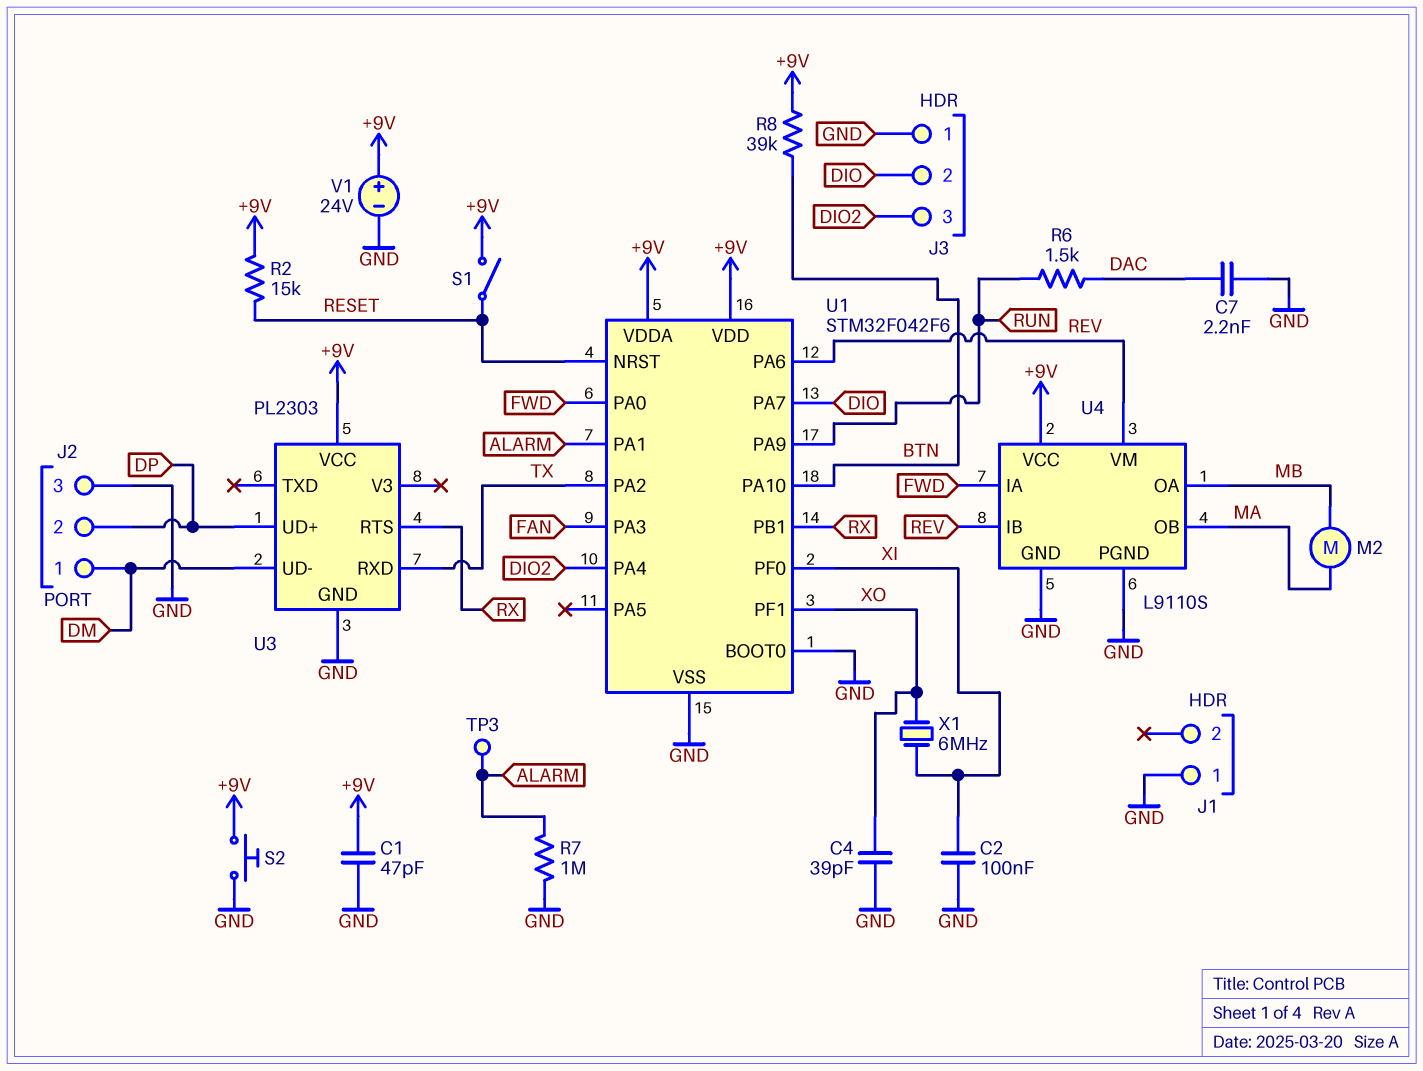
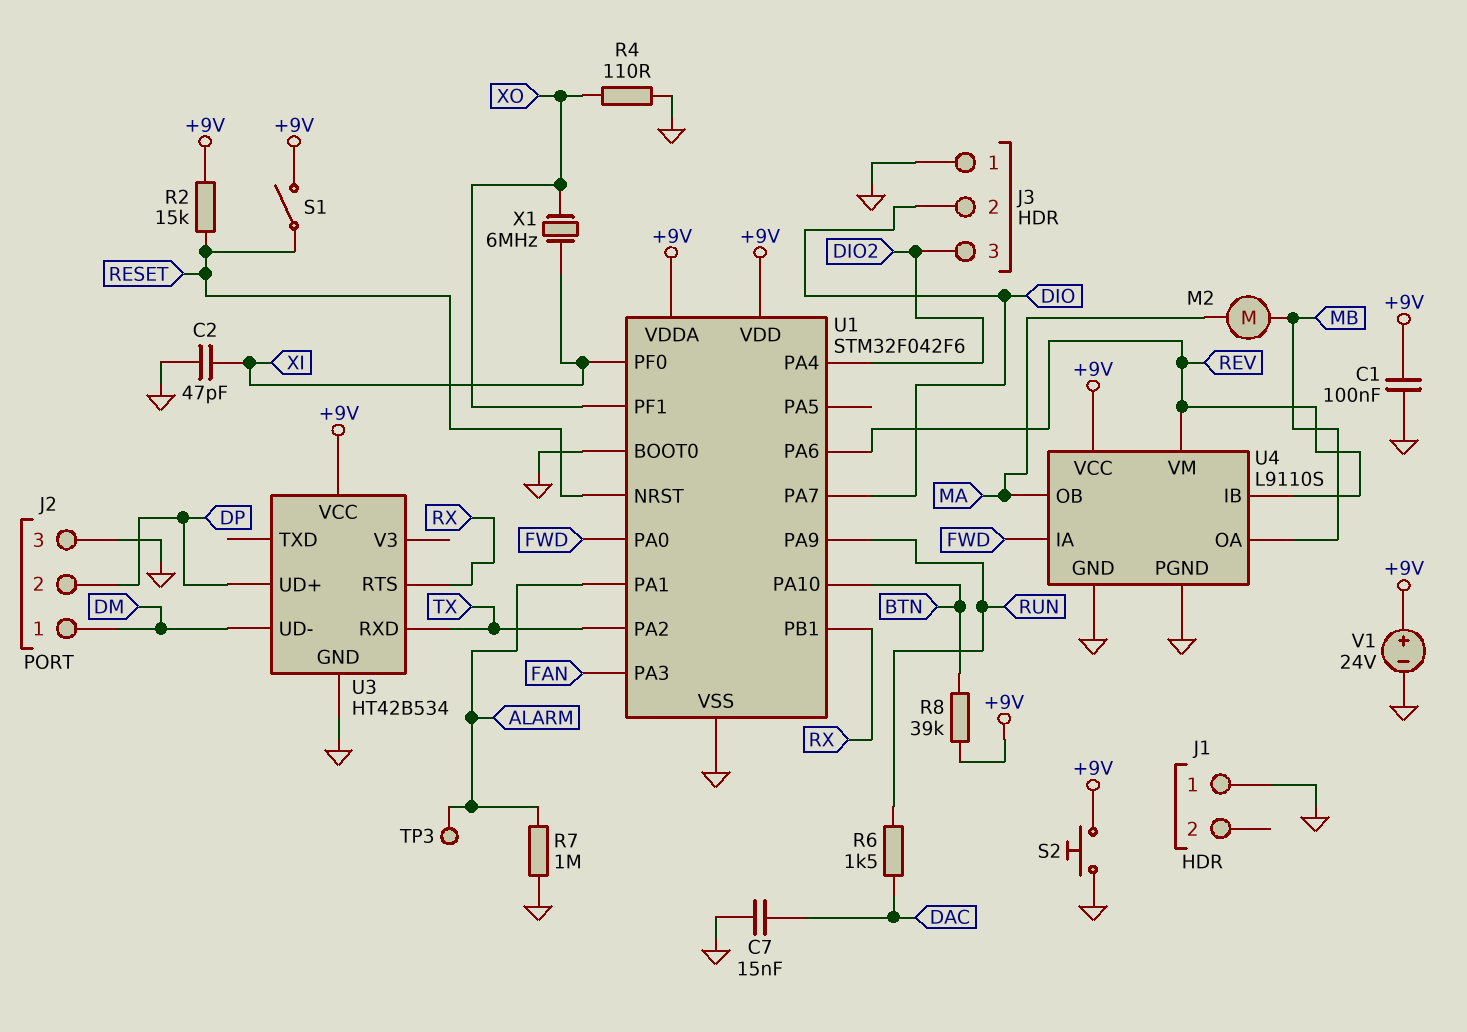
C1: 47pF (+9V, GND) -> 100nF (+9V, GND)
C2: 100nF (GND, XI) -> 47pF (GND, XI)
C4: 39pF (GND, XO) -> none
C7: 2.2nF (DAC, GND) -> 15nF (DAC, GND)
R4: none -> 110 (GND, XO)
U3: PL2303 -> HT42B534

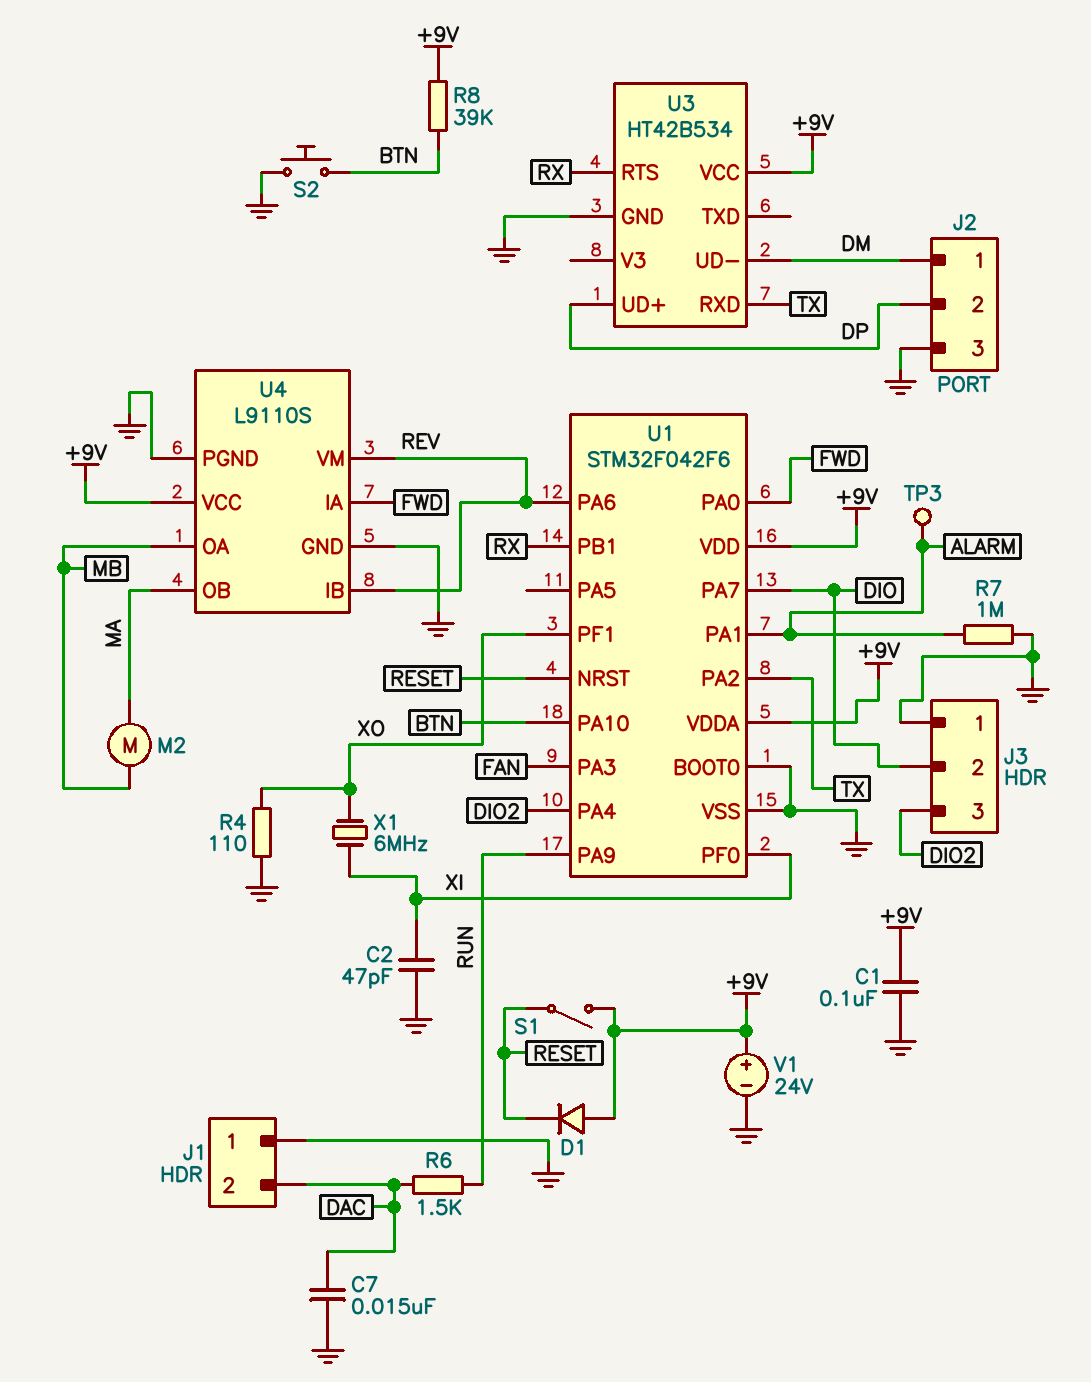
D1: none -> diode (A +9V, K RESET)
J1 pin 2: none -> DAC
R2: 15k (+9V, RESET) -> none
S2: button (+9V, GND) -> button (BTN, GND)

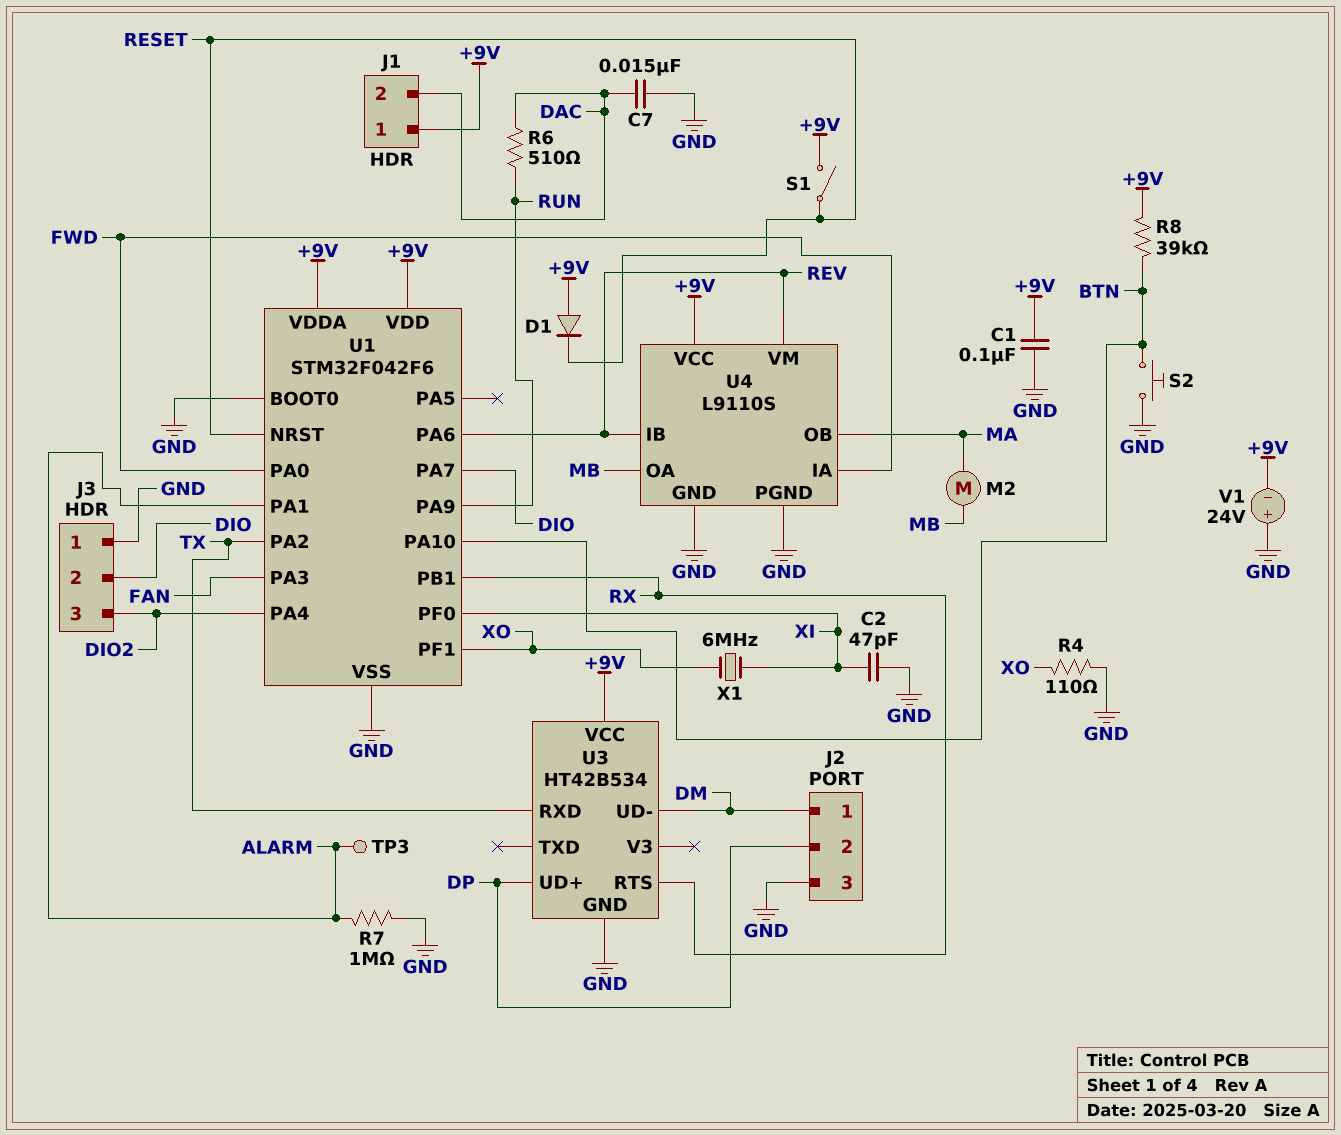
J1 pin 1: GND -> +9V
R6: 1.5k (DAC, RUN) -> 510 (DAC, RUN)
V1: 24V (plus +9V, minus GND) -> 24V (plus GND, minus +9V)

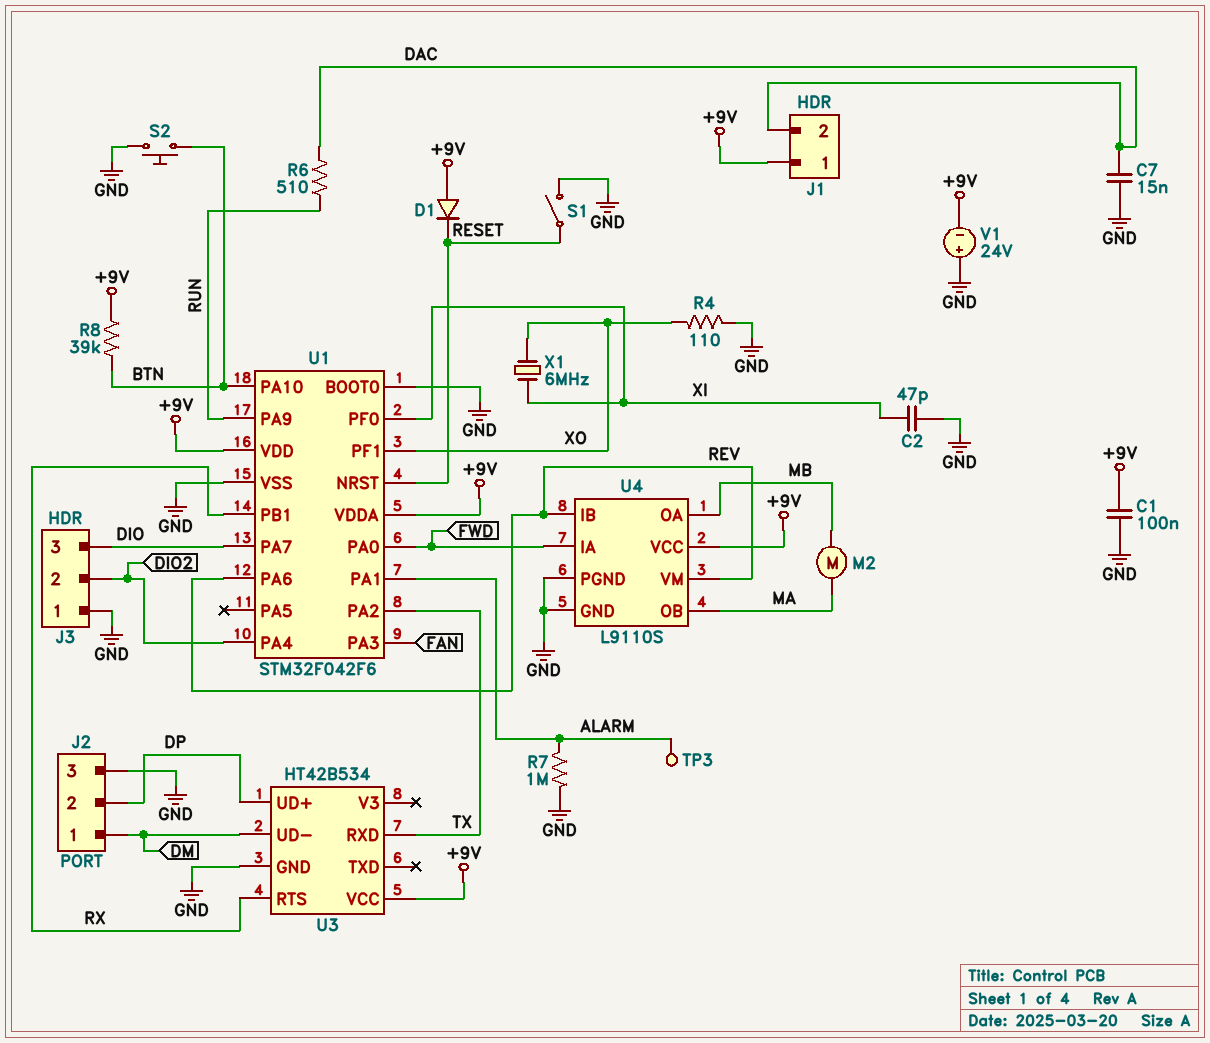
J3 pin 2: DIO -> DIO2
J3 pin 3: DIO2 -> DIO
S1: switch (+9V, RESET) -> switch (GND, RESET)

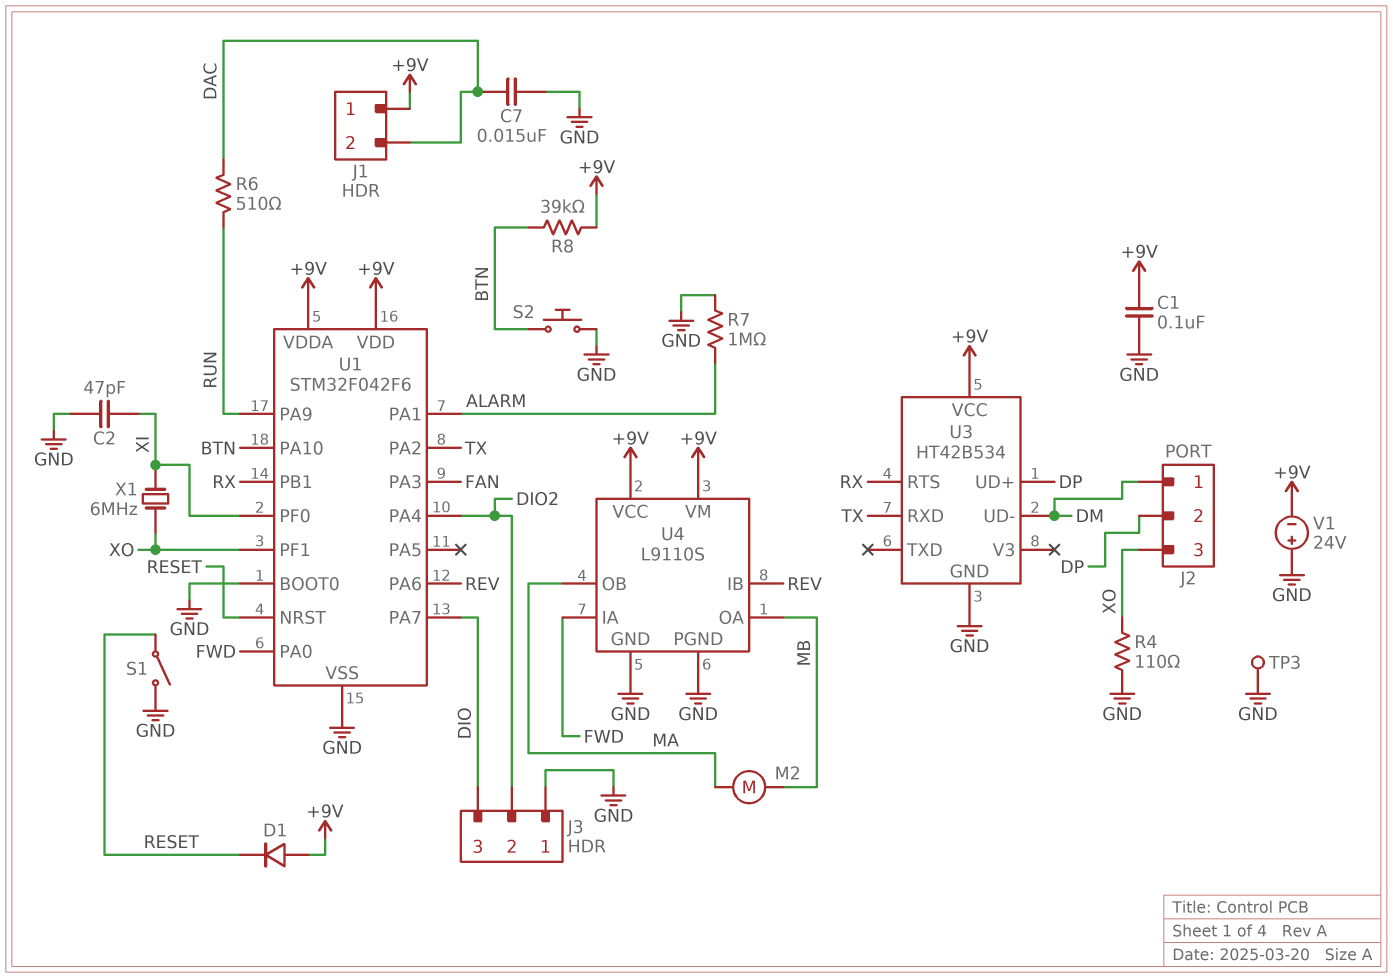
J2 pin 3: GND -> XO
TP3: test point (ALARM) -> test point (GND)
U4 pin VM: REV -> +9V

